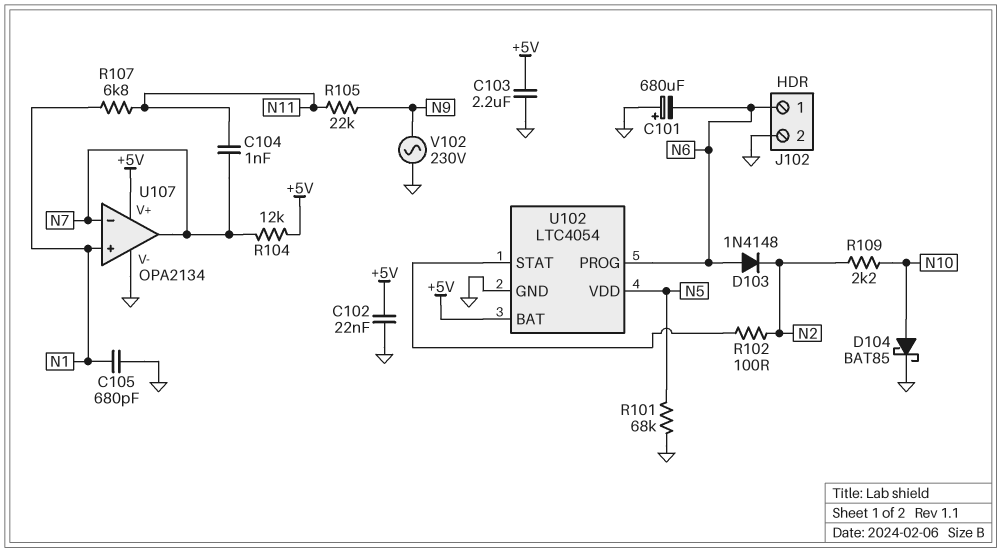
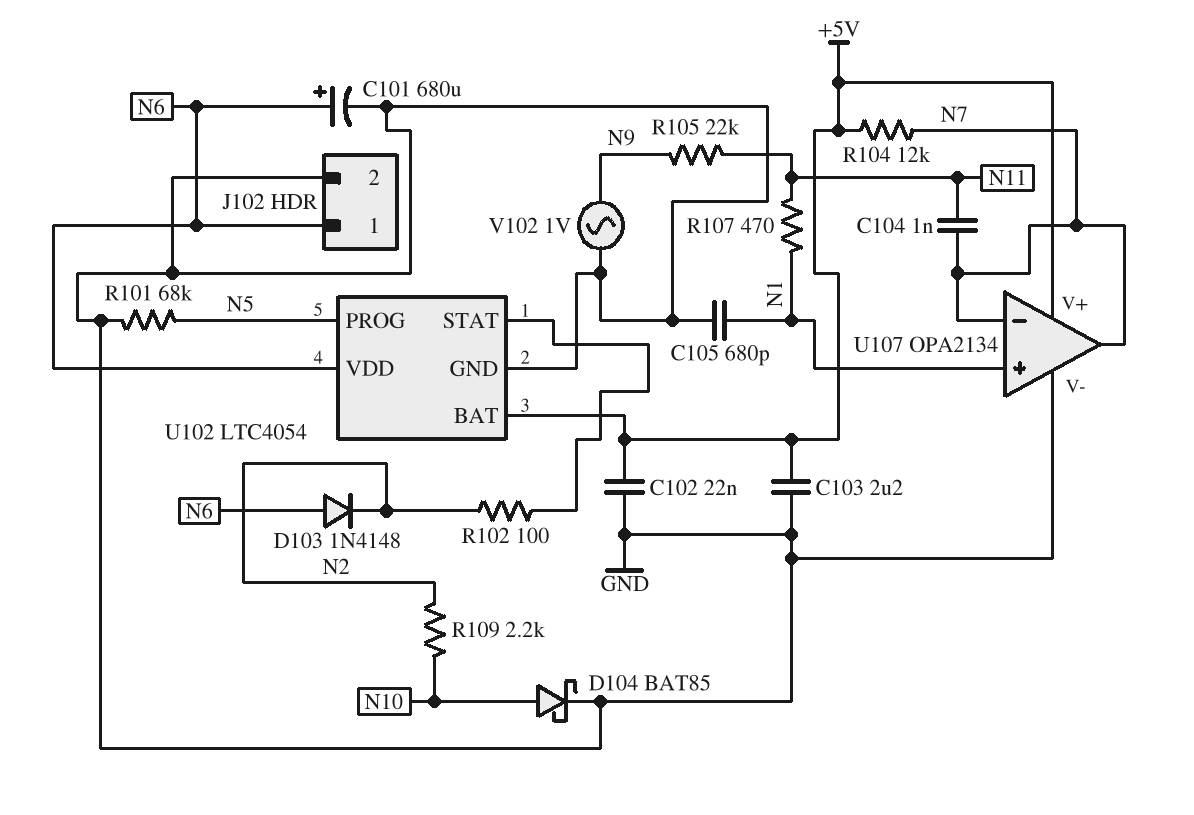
C101: 680uF (plus GND, minus N6) -> 680uF (plus N6, minus GND)
R107: 6.8k (N1, N11) -> 470 (N1, N11)
U102 pin PROG: N6 -> N5
U102 pin VDD: N5 -> N6
V102: AC 230V (GND, N9) -> AC 1V (GND, N9)

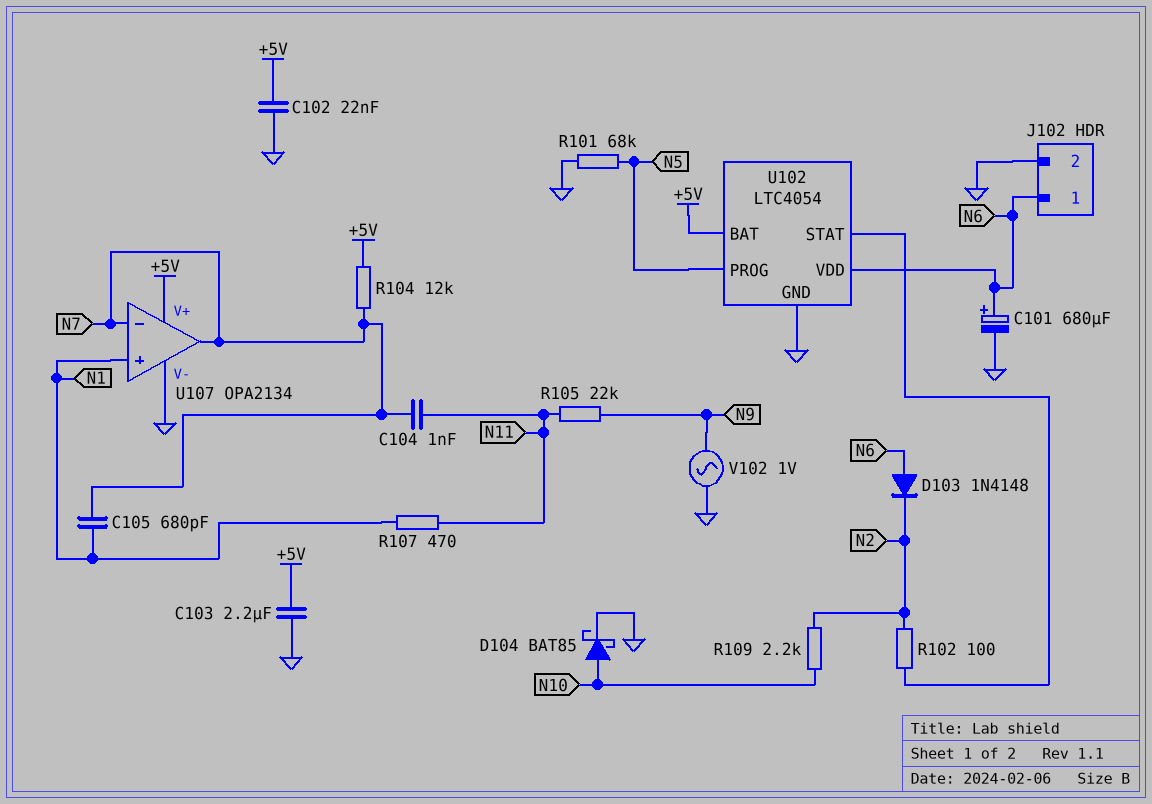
C105: 680pF (GND, N1) -> 680pF (N1, N7)

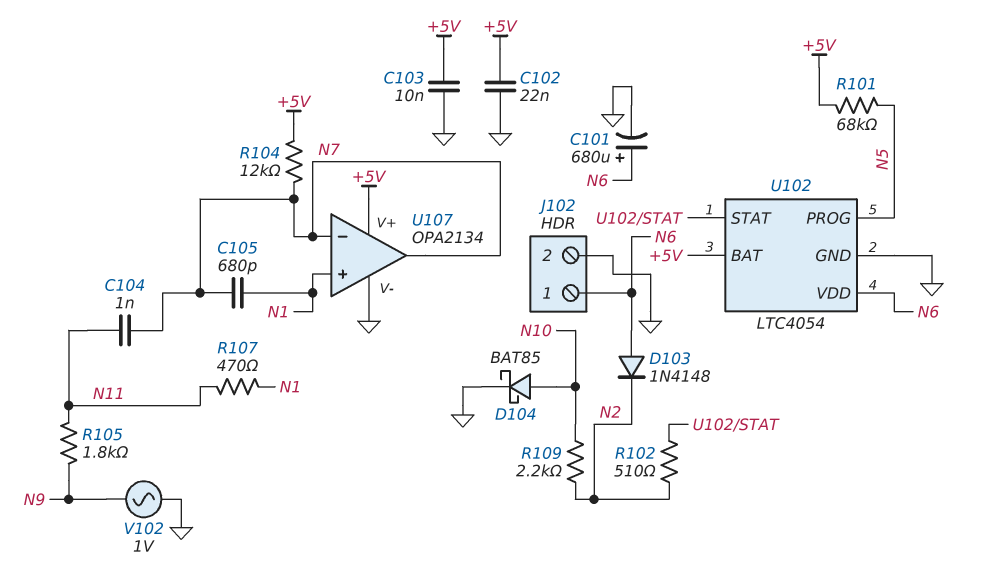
C103: 2.2uF (+5V, GND) -> 10nF (+5V, GND)
R101: 68k (GND, N5) -> 68k (+5V, N5)
R102: 100 (N2, U102/STAT) -> 510 (N2, U102/STAT)
R105: 22k (N9, N11) -> 1.8k (N9, N11)

